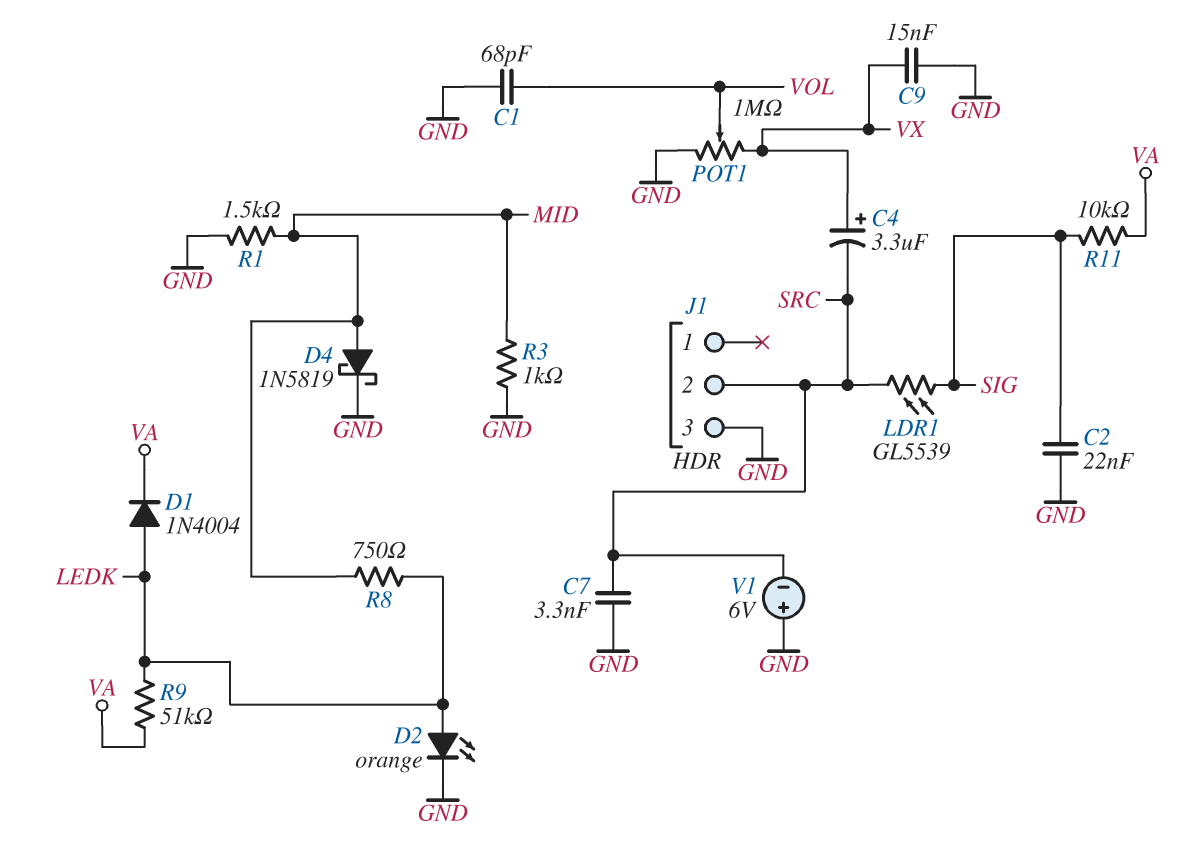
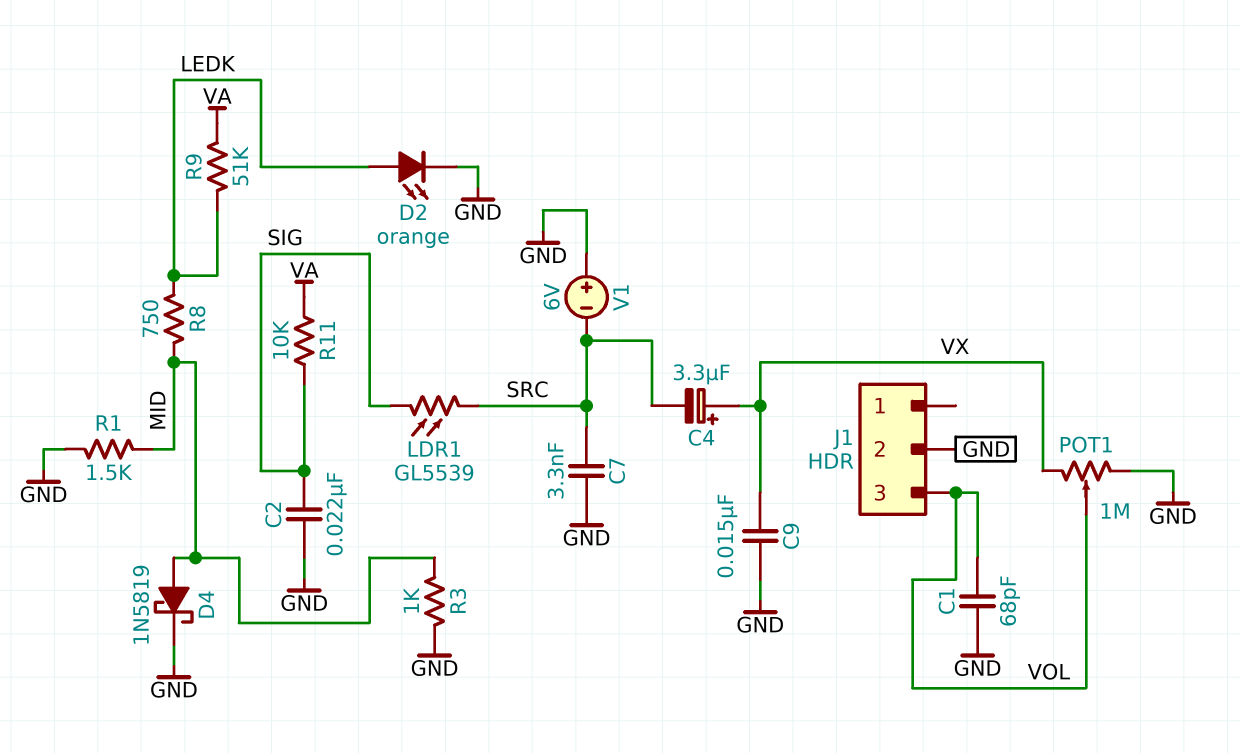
D1: diode 1N4004 (A LEDK, K VA) -> none
J1 pin 2: SRC -> GND
J1 pin 3: GND -> VOL

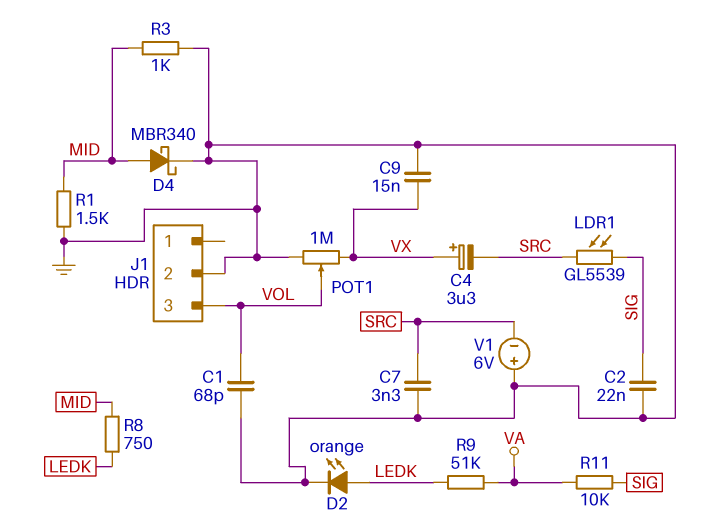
D4: schottky 1N5819 (A MID, K GND) -> schottky MBR340 (A MID, K GND)

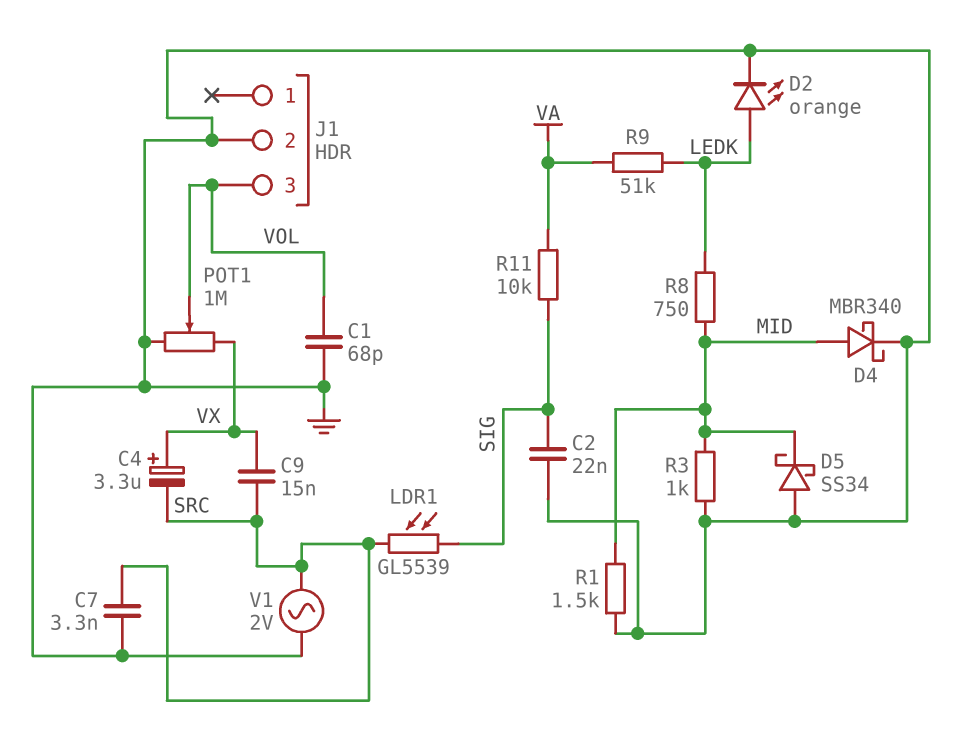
C9: 15nF (GND, VX) -> 15nF (SRC, VX)
D5: none -> schottky SS34 (A GND, K MID)
V1: 6V (plus GND, minus SRC) -> AC 2V (GND, SRC)

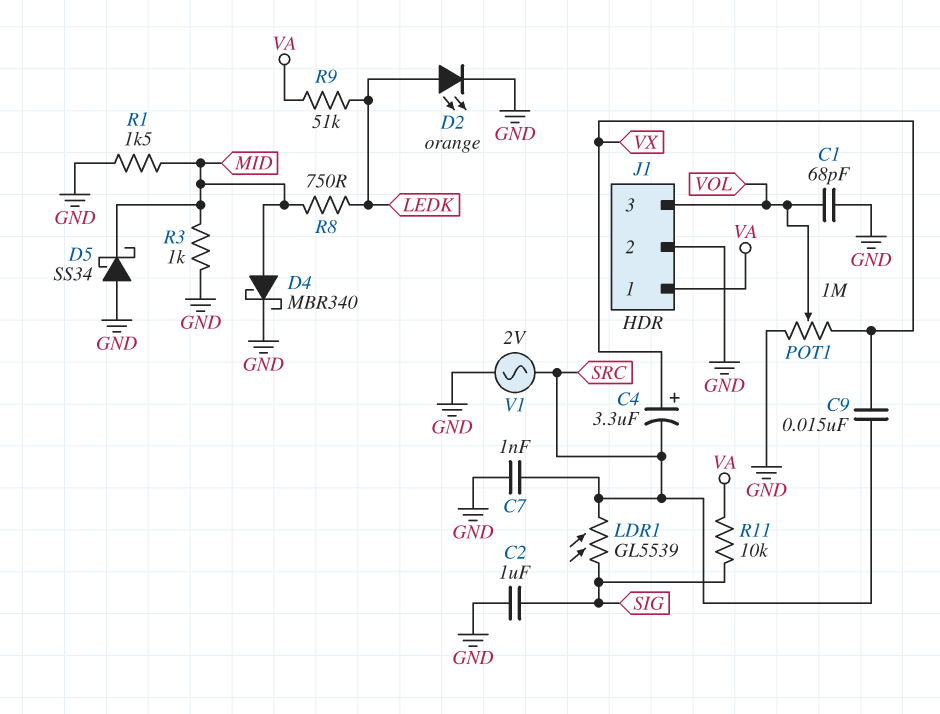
C2: 22nF (GND, SIG) -> 1uF (GND, SIG)
C7: 3.3nF (GND, SRC) -> 1nF (GND, SRC)
J1 pin 1: none -> VA

